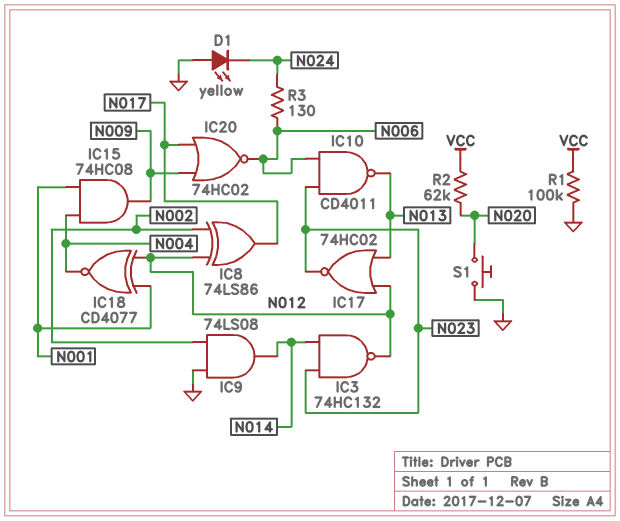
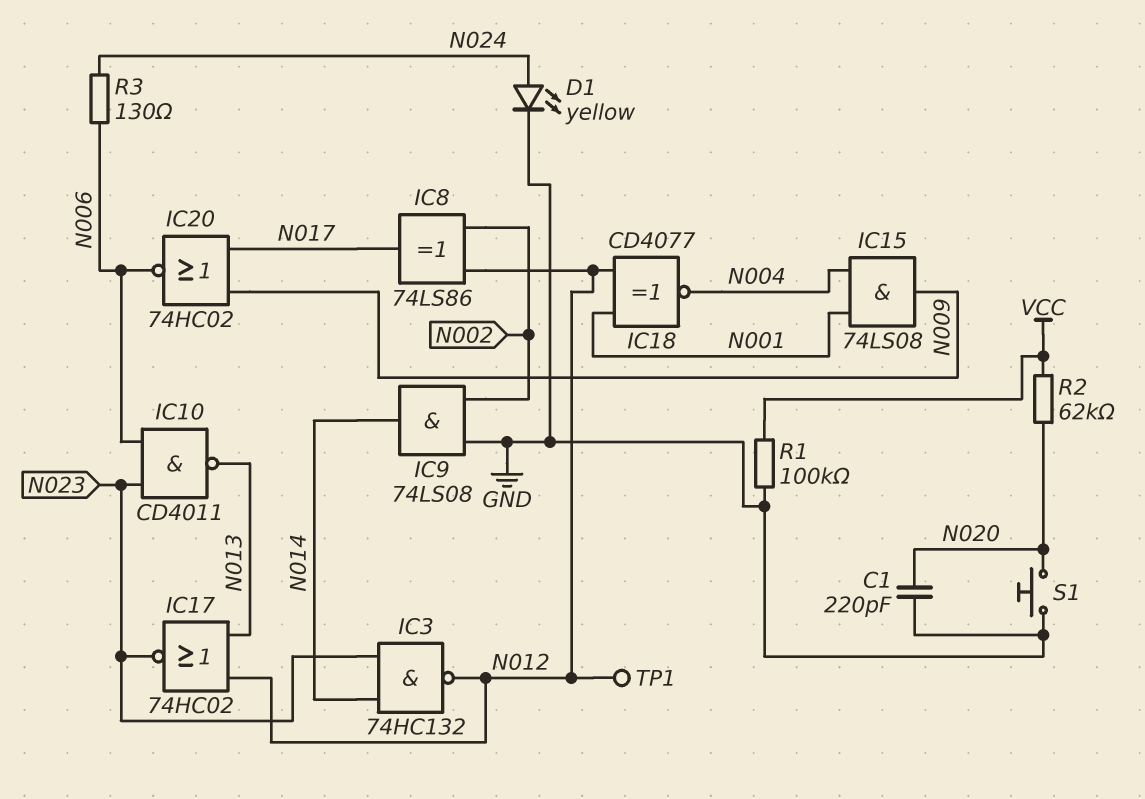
C1: none -> 220pF (GND, N020)
D1: LED yellow (A GND, K N024) -> LED yellow (A N024, K GND)
IC15: AND 74HC08 (in N001, in N004, out N009) -> AND 74LS08 (in N001, in N004, out N009)
TP1: none -> test point (N012)

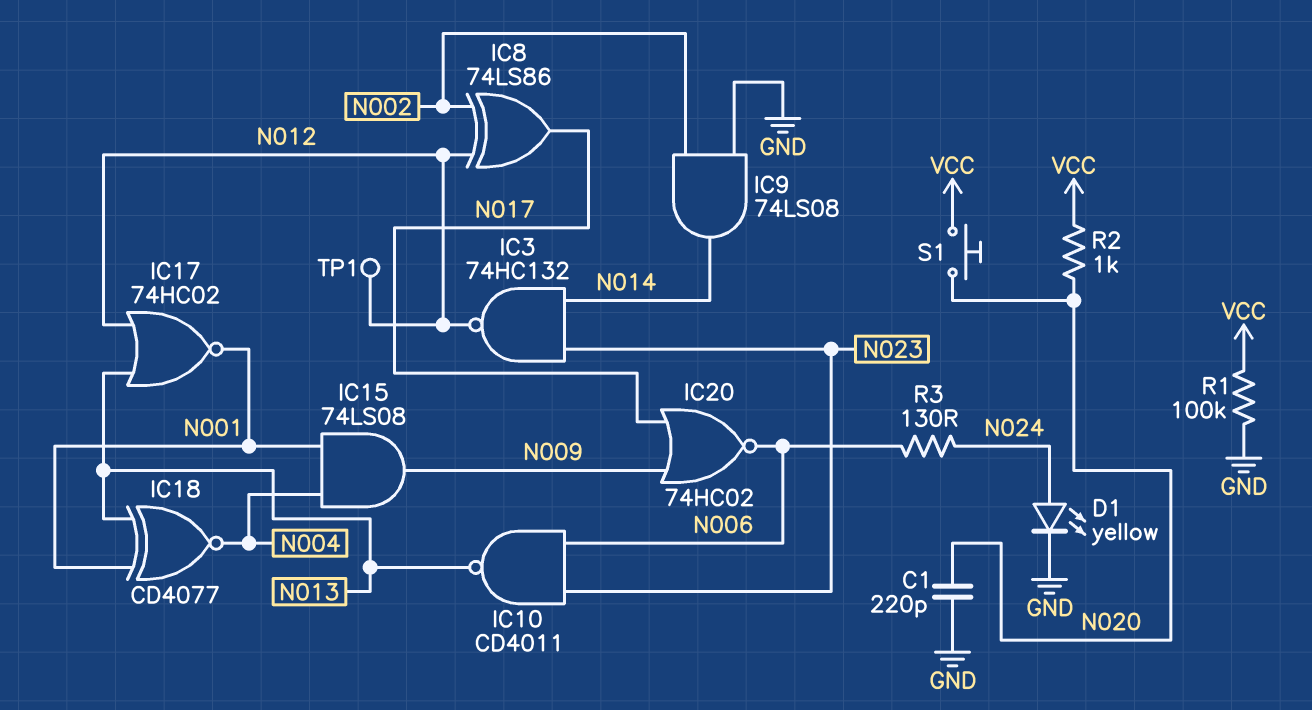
IC17: NOR 74HC02 (in N012, in N013, out N023) -> NOR 74HC02 (in N012, in N013, out N001)
IC18: XNOR CD4077 (in N001, in N012, out N004) -> XNOR CD4077 (in N001, in N013, out N004)
R2: 62k (N020, VCC) -> 1k (N020, VCC)
S1: button (GND, N020) -> button (N020, VCC)

